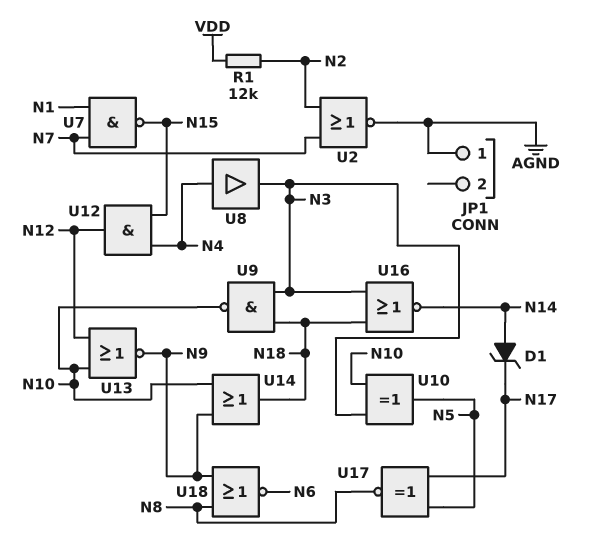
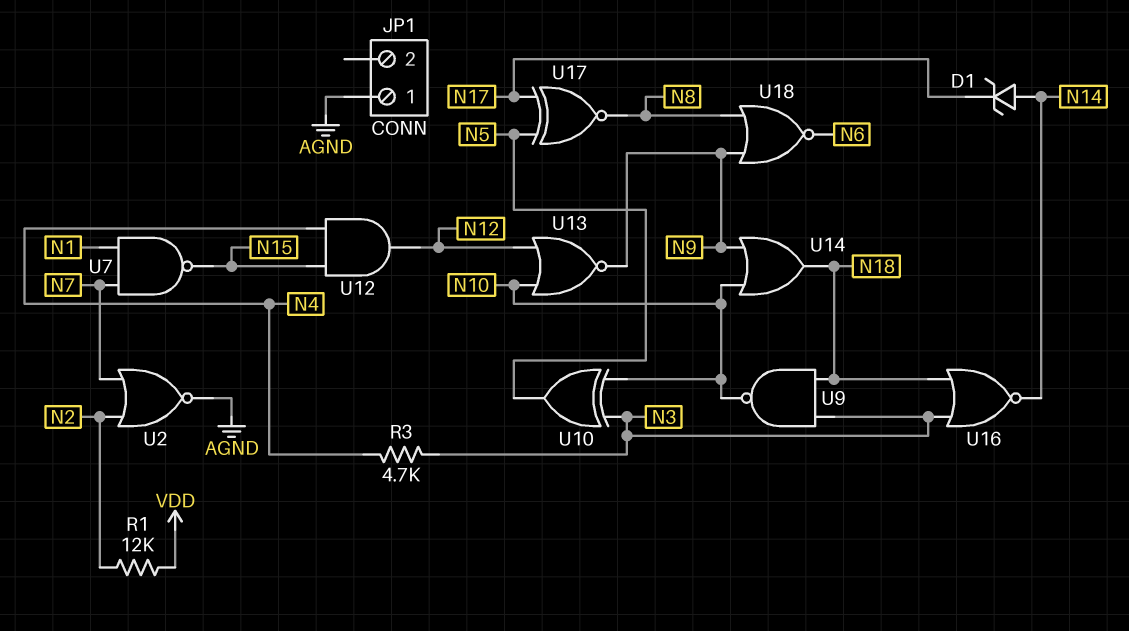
R3: none -> 4.7k (N3, N4)
U8: buffer (in N4, out N3) -> none

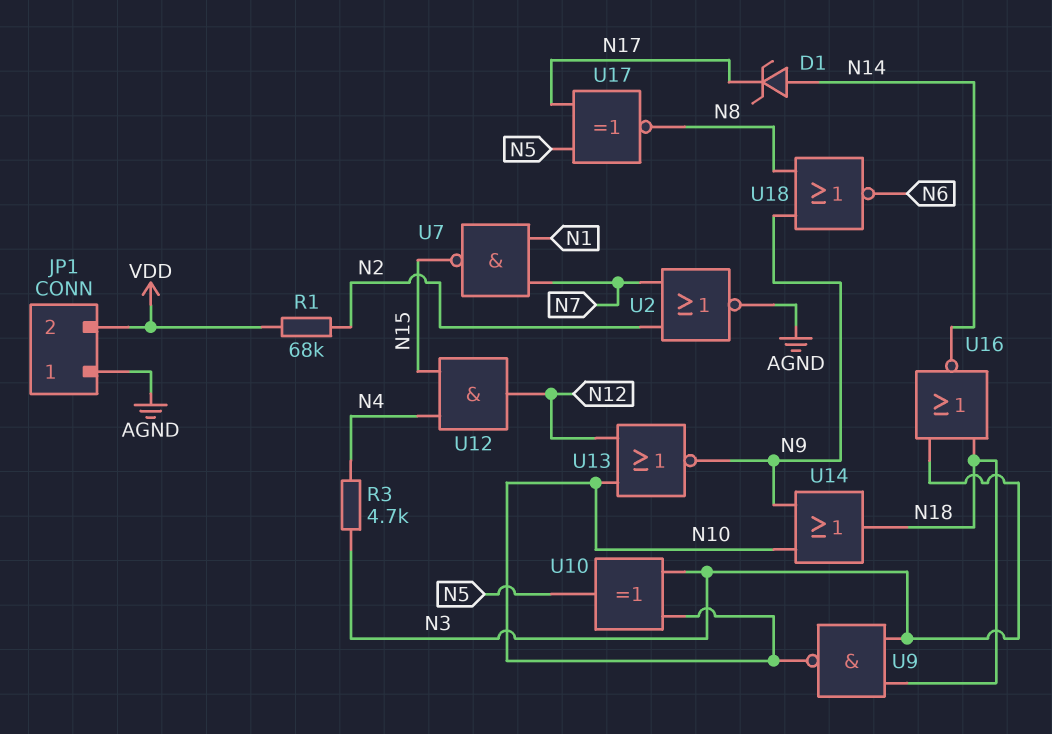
JP1 pin 2: none -> VDD
R1: 12k (N2, VDD) -> 68k (N2, VDD)

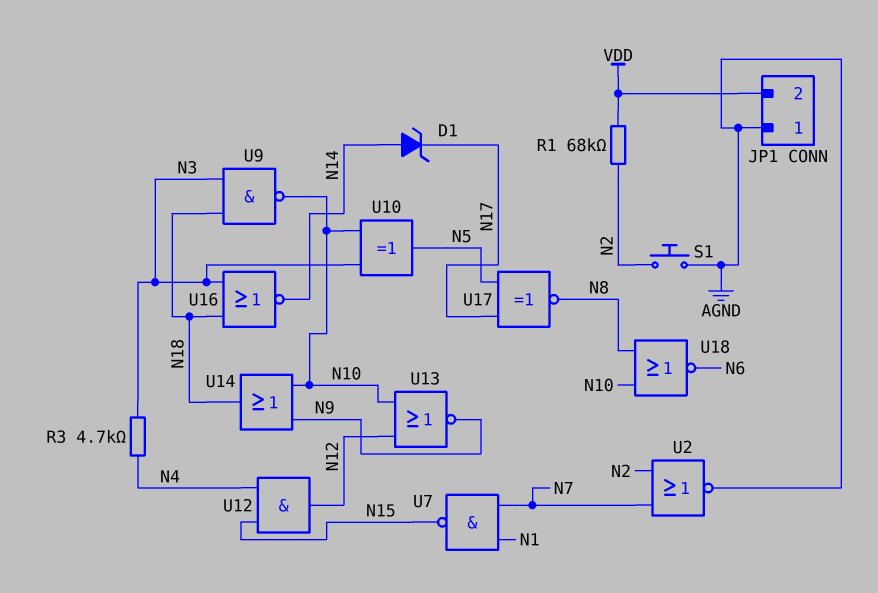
S1: none -> button (AGND, N2)
U18: NOR (in N8, in N9, out N6) -> NOR (in N8, in N10, out N6)

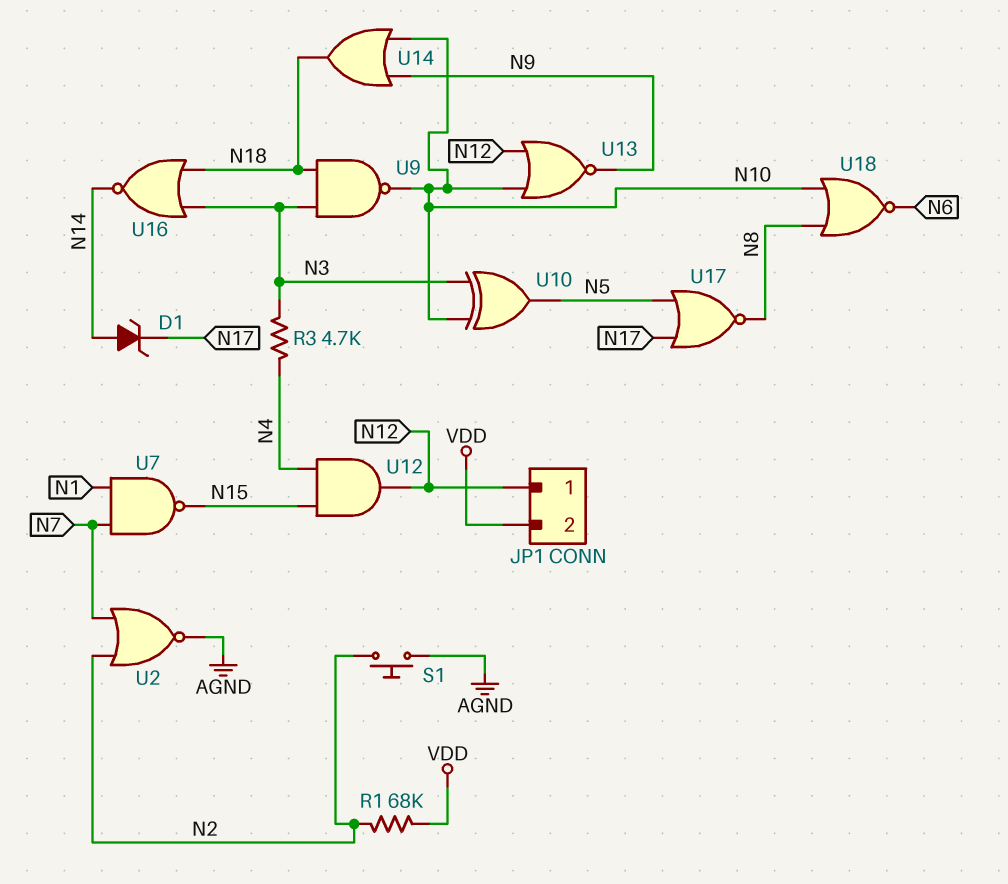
JP1 pin 1: AGND -> N12
U17: XNOR (in N5, in N17, out N8) -> NOR (in N5, in N17, out N8)

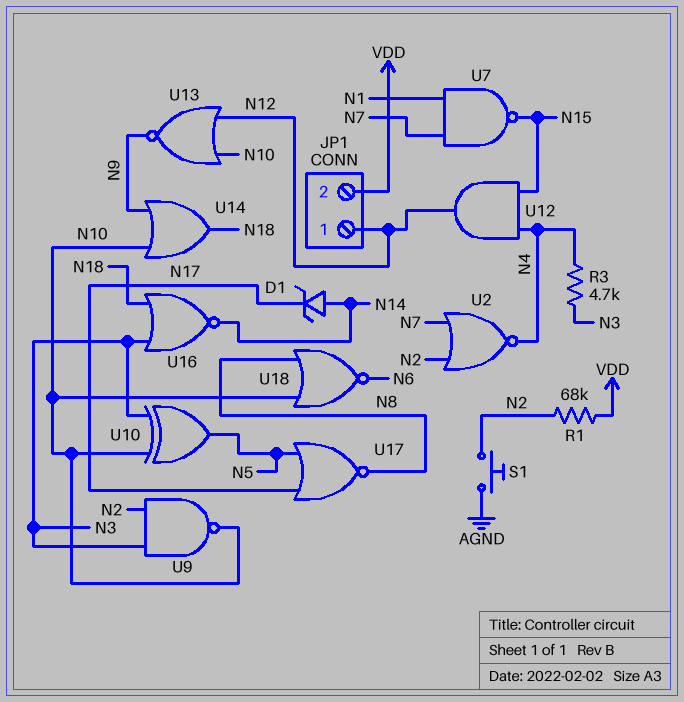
U2: NOR (in N2, in N7, out AGND) -> NOR (in N2, in N7, out N4)
U9: NAND (in N3, in N18, out N10) -> NAND (in N2, in N3, out N10)

